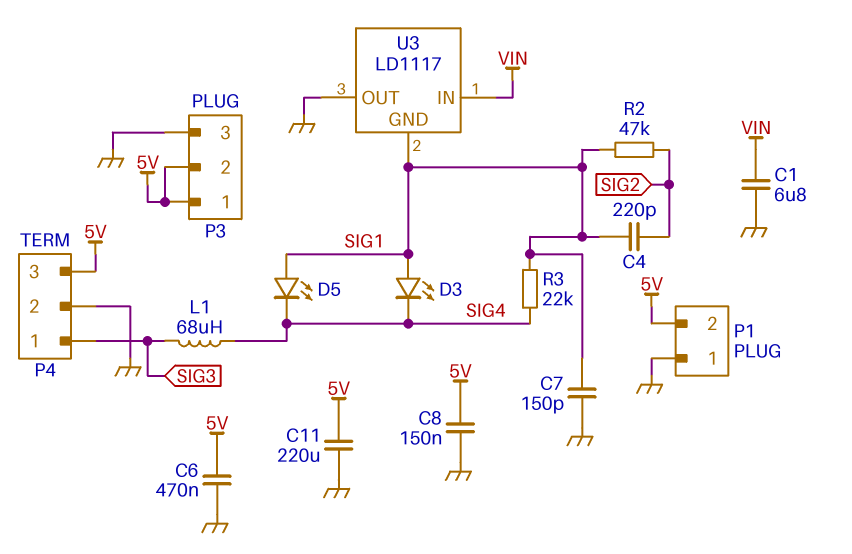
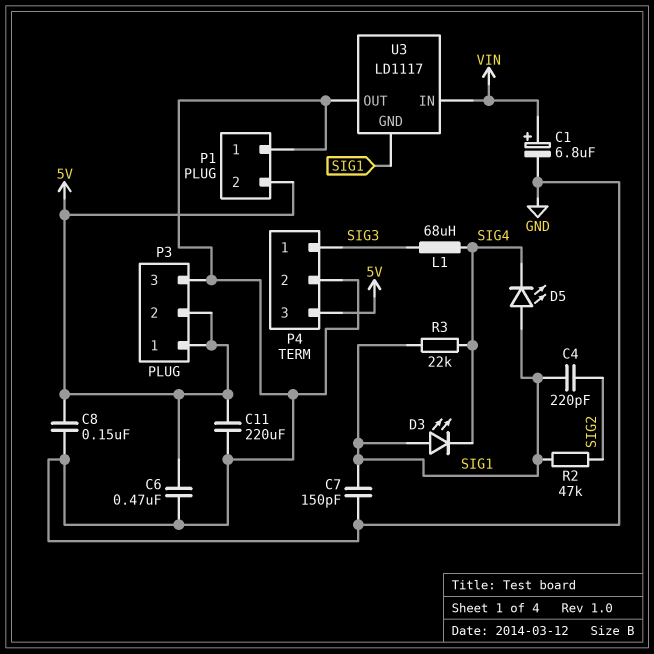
C1: 6.8uF (GND, VIN) -> 6.8uF (plus VIN, minus GND)

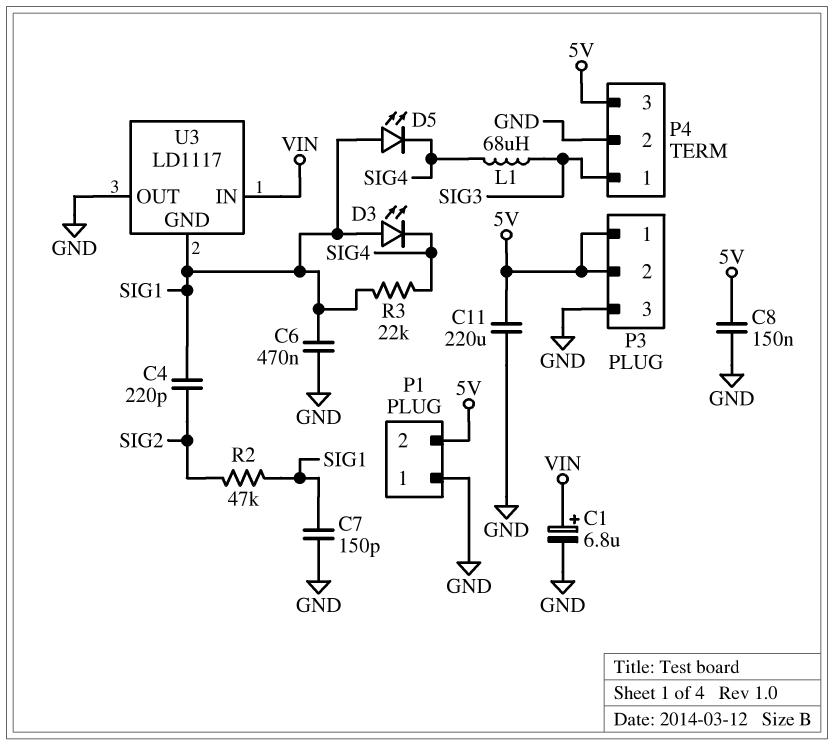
C6: 470nF (5V, GND) -> 470nF (GND, SIG1)

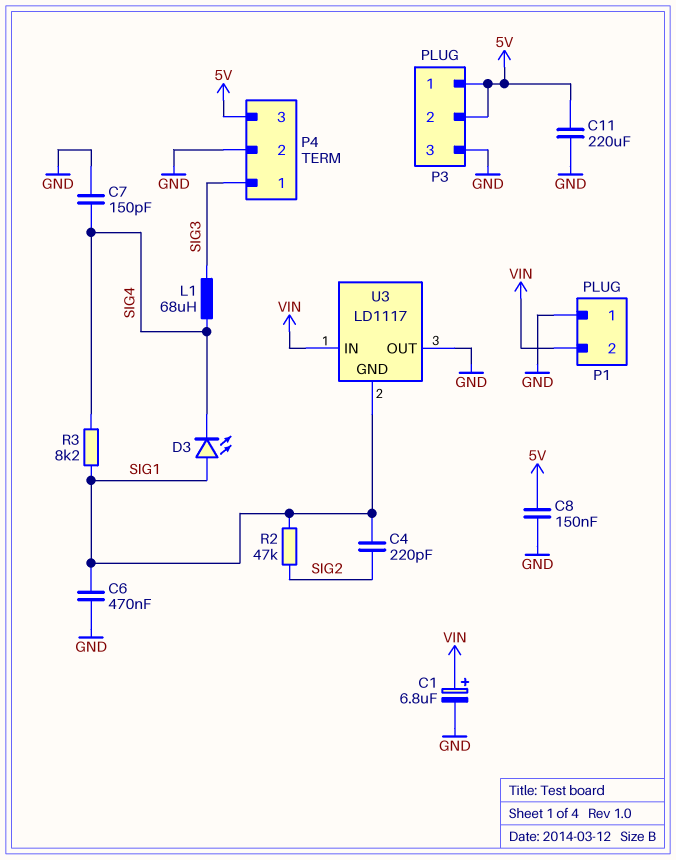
C7: 150pF (GND, SIG1) -> 150pF (GND, SIG4)
D5: LED (A SIG1, K SIG4) -> none
P1 pin 2: 5V -> VIN
R3: 22k (SIG1, SIG4) -> 8.2k (SIG1, SIG4)

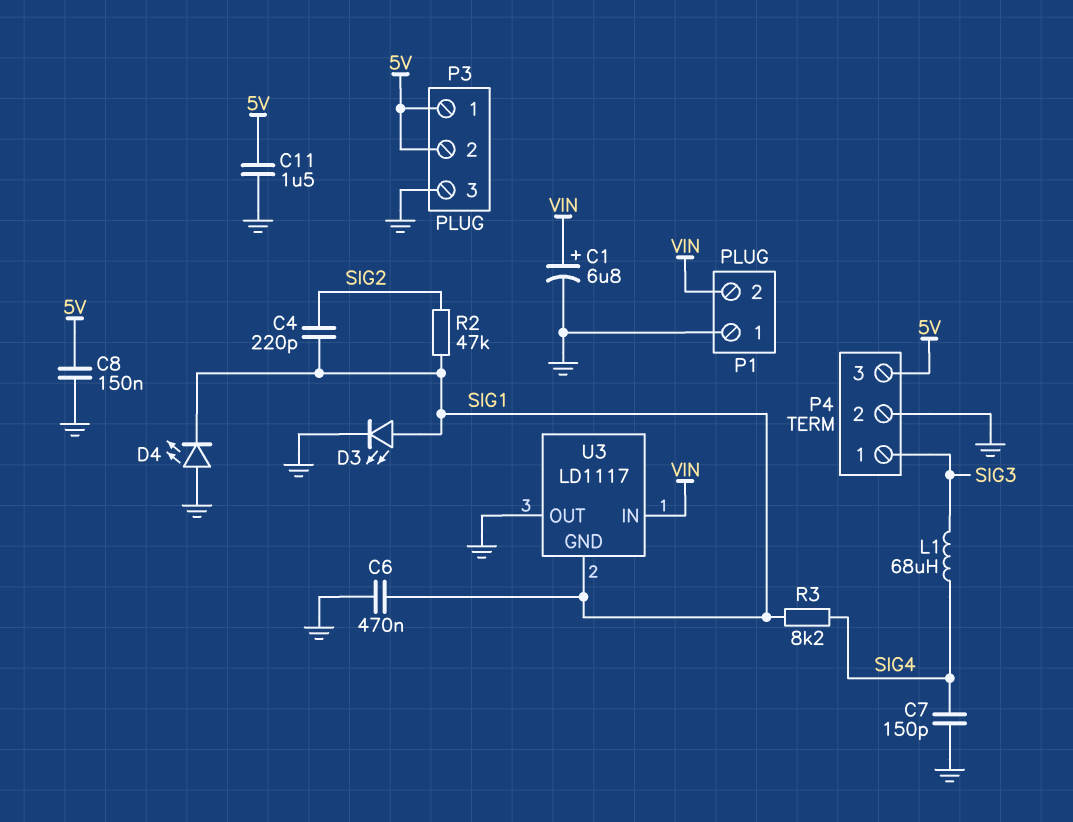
C11: 220uF (5V, GND) -> 1.5uF (5V, GND)
D3: LED (A SIG1, K SIG4) -> LED (A SIG1, K GND)
D4: none -> LED (A GND, K SIG1)

